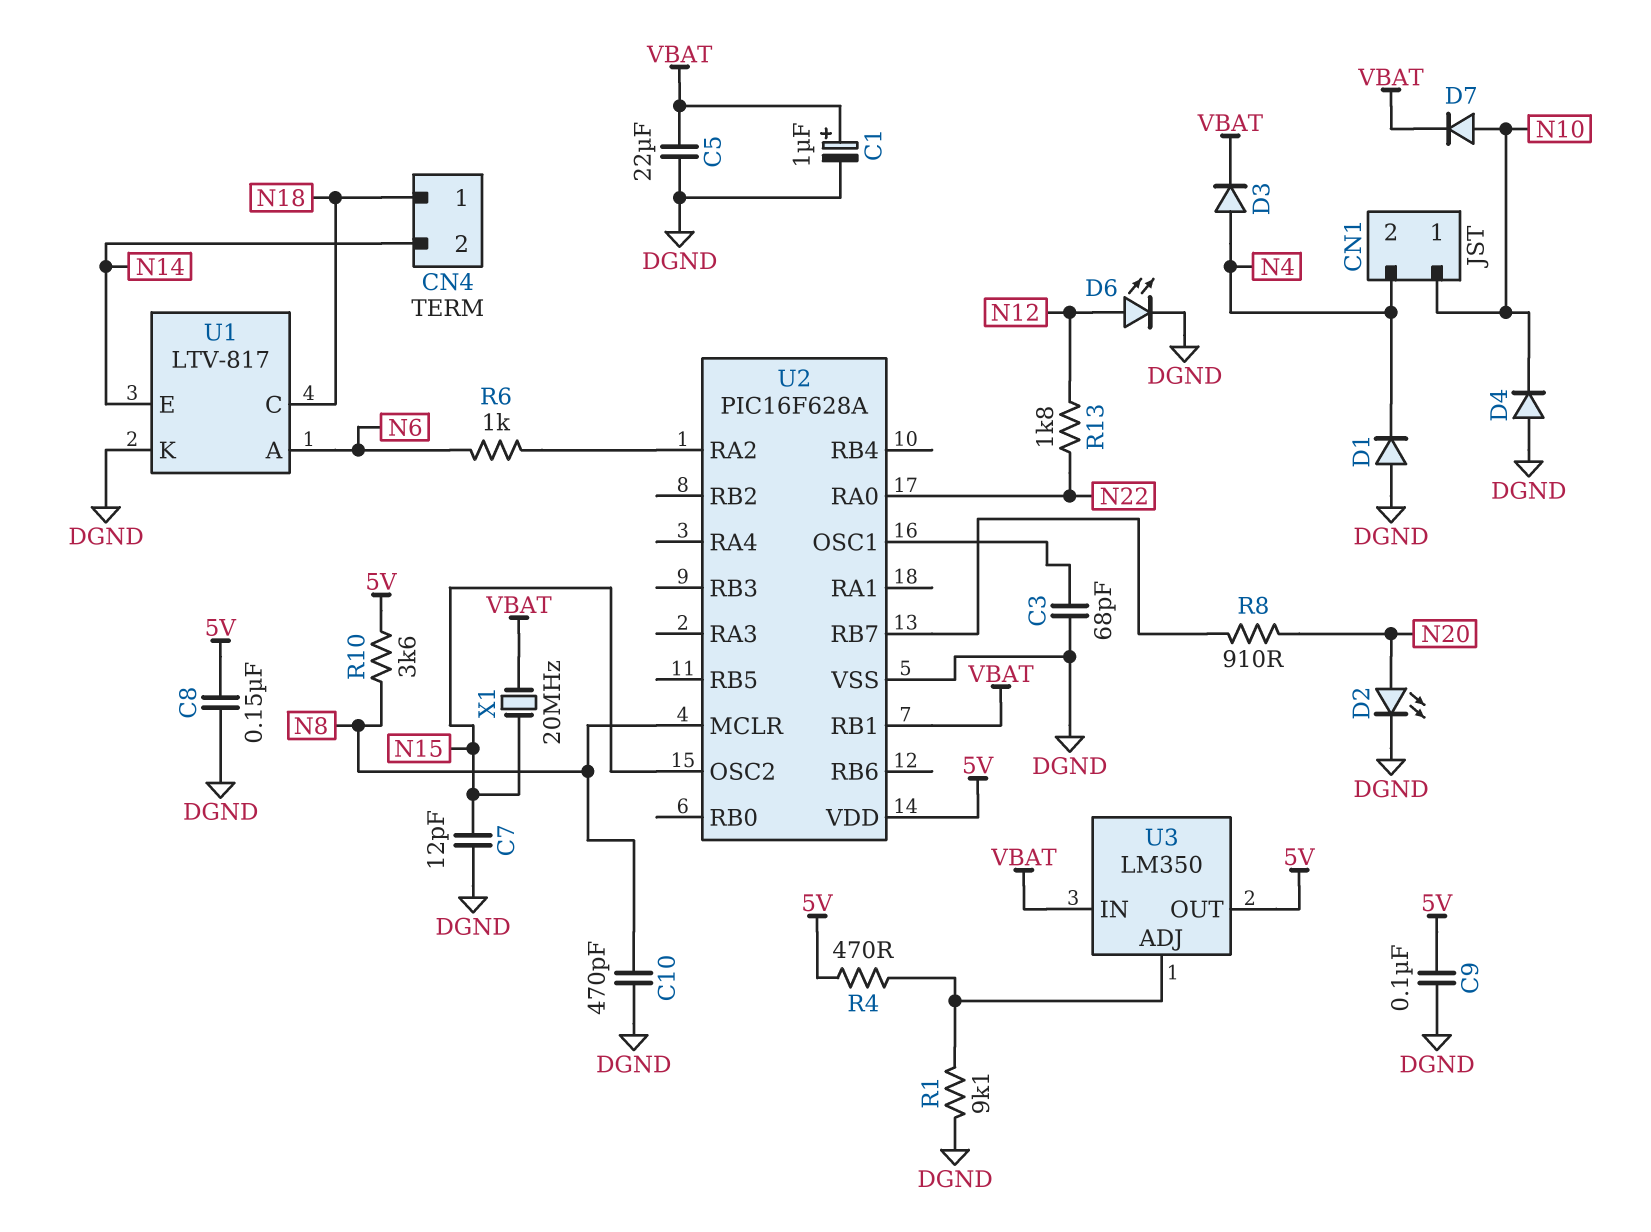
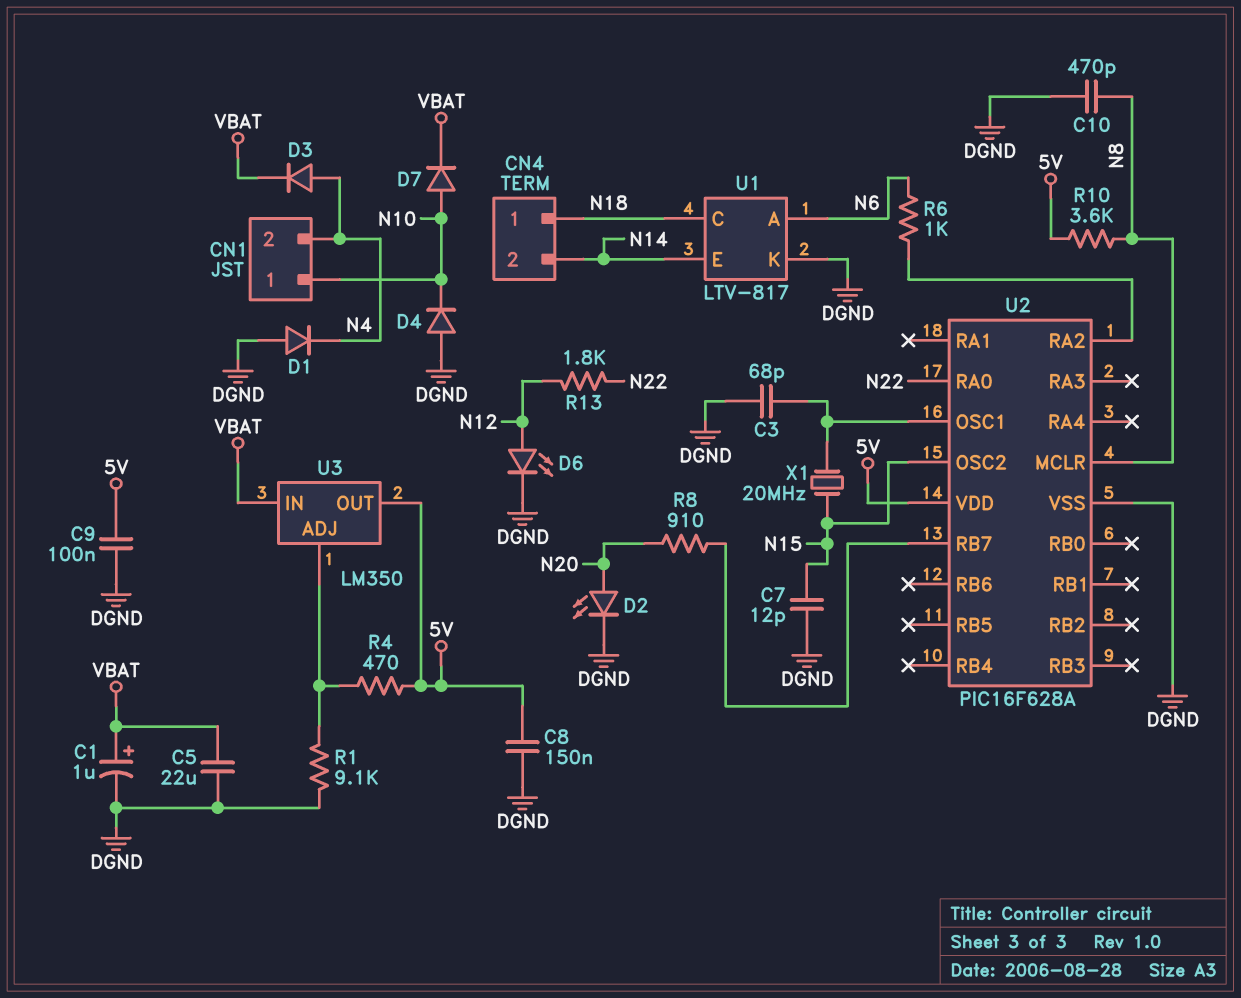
U2 pin RB1: VBAT -> none
X1: 20MHz (N15, VBAT) -> 20MHz (N15, U2/OSC1)

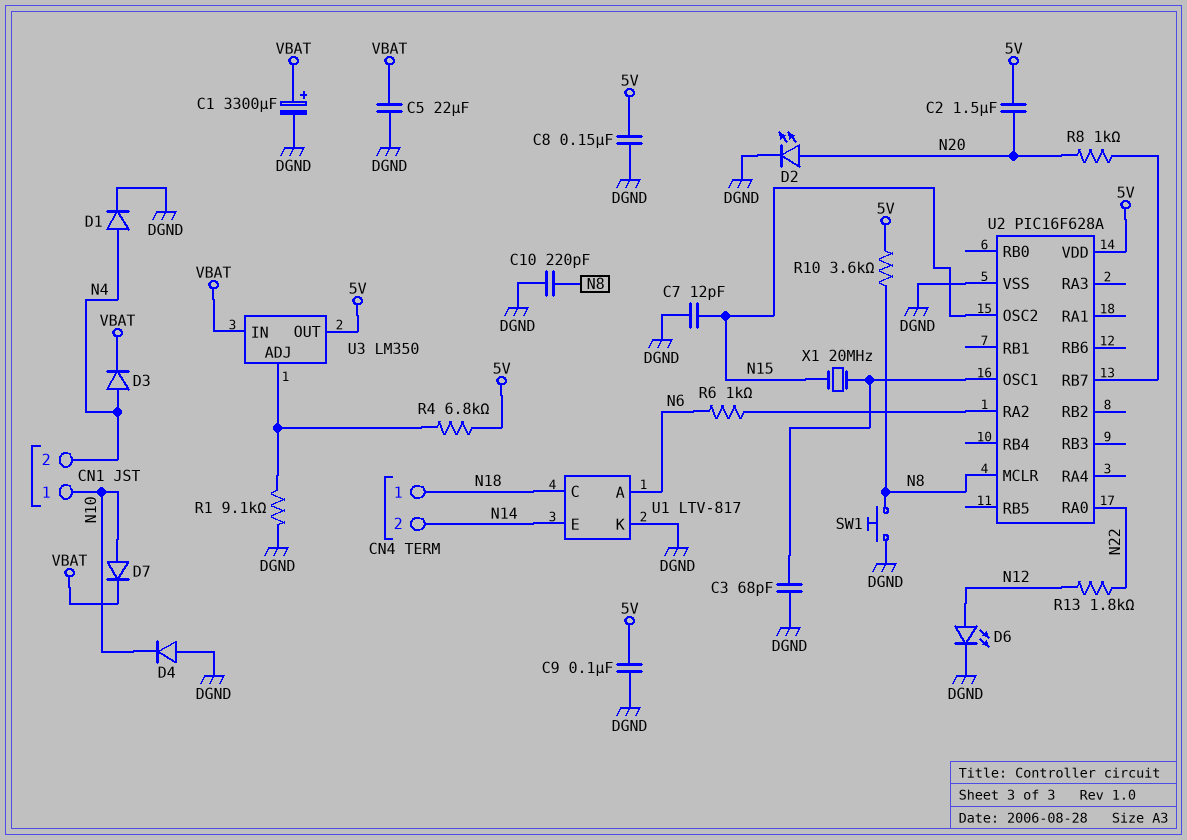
C1: 1uF (plus VBAT, minus DGND) -> 3300uF (plus VBAT, minus DGND)
C2: none -> 1.5uF (5V, N20)
C10: 470pF (DGND, N8) -> 220pF (DGND, N8)
D1: diode (A DGND, K N4) -> diode (A N4, K DGND)
R4: 470 (5V, U3/ADJ) -> 6.8k (5V, U3/ADJ)
R8: 910 (N20, U2/RB7) -> 1k (N20, U2/RB7)
SW1: none -> button (DGND, N8)

